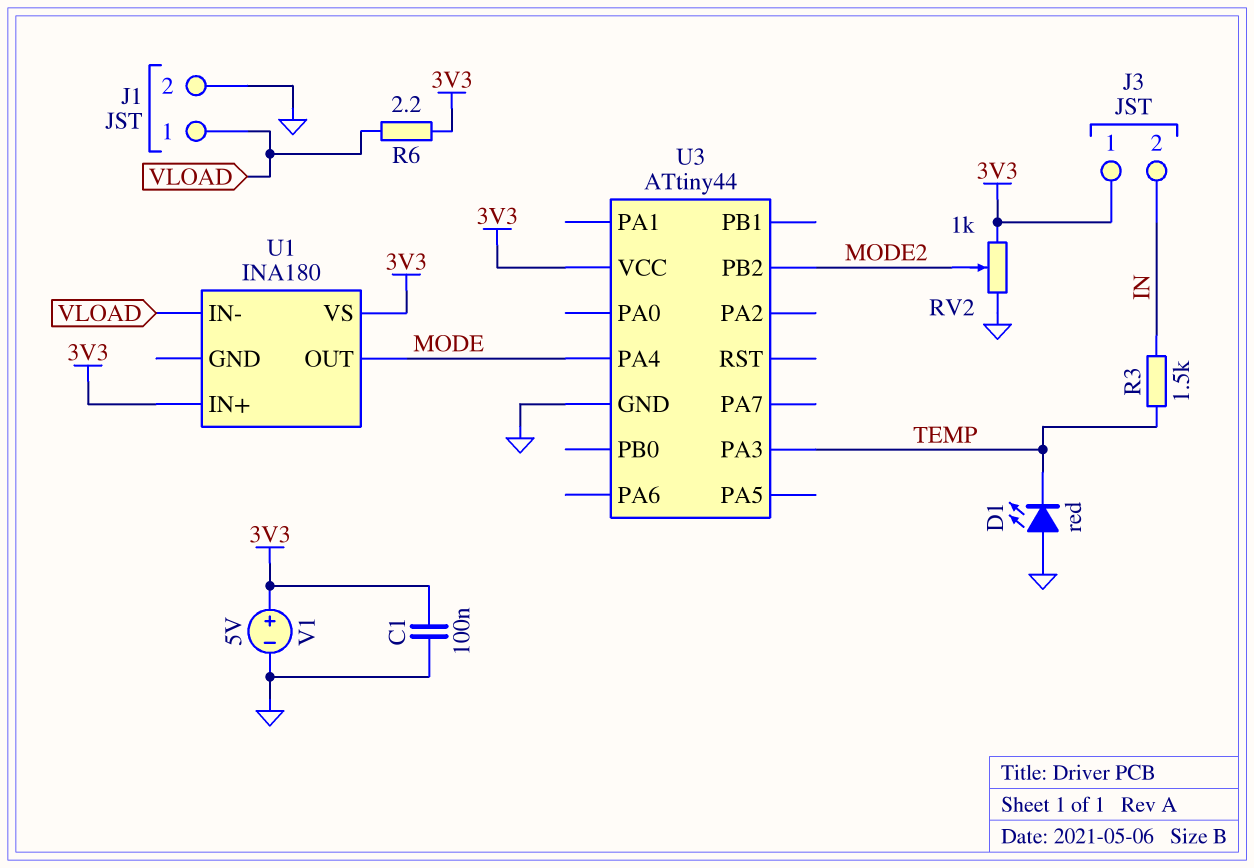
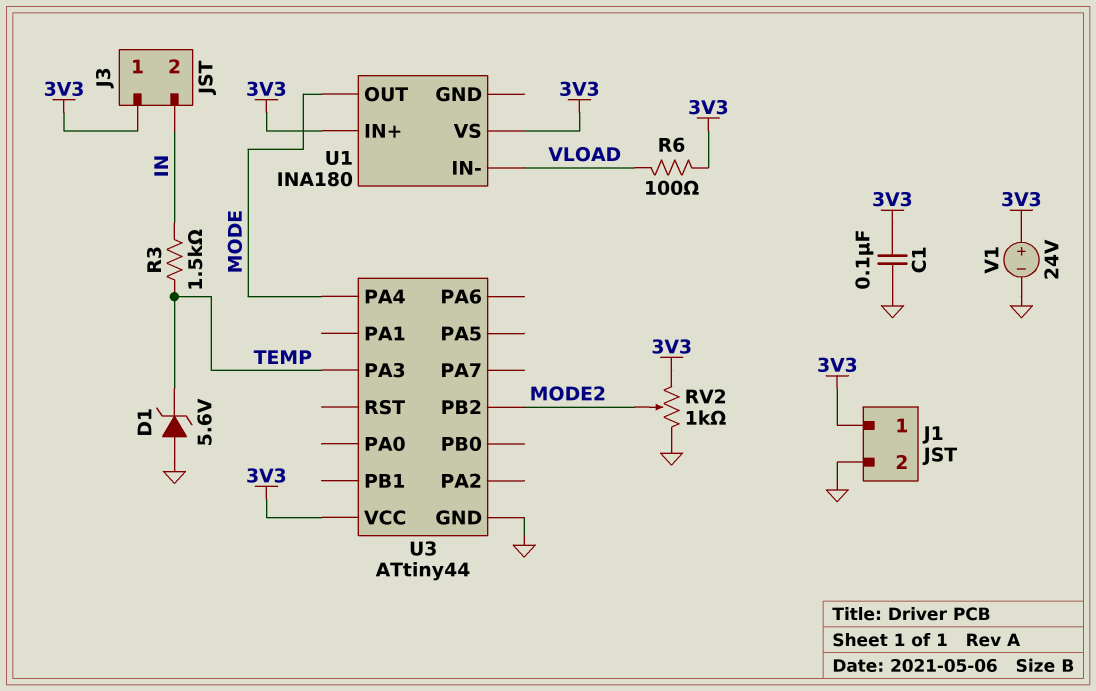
D1: LED red (A GND, K TEMP) -> zener 5.6V (A GND, K TEMP)
J1 pin 1: VLOAD -> 3V3
R6: 2.2 (3V3, VLOAD) -> 100 (3V3, VLOAD)
V1: 5V (plus 3V3, minus GND) -> 24V (plus 3V3, minus GND)

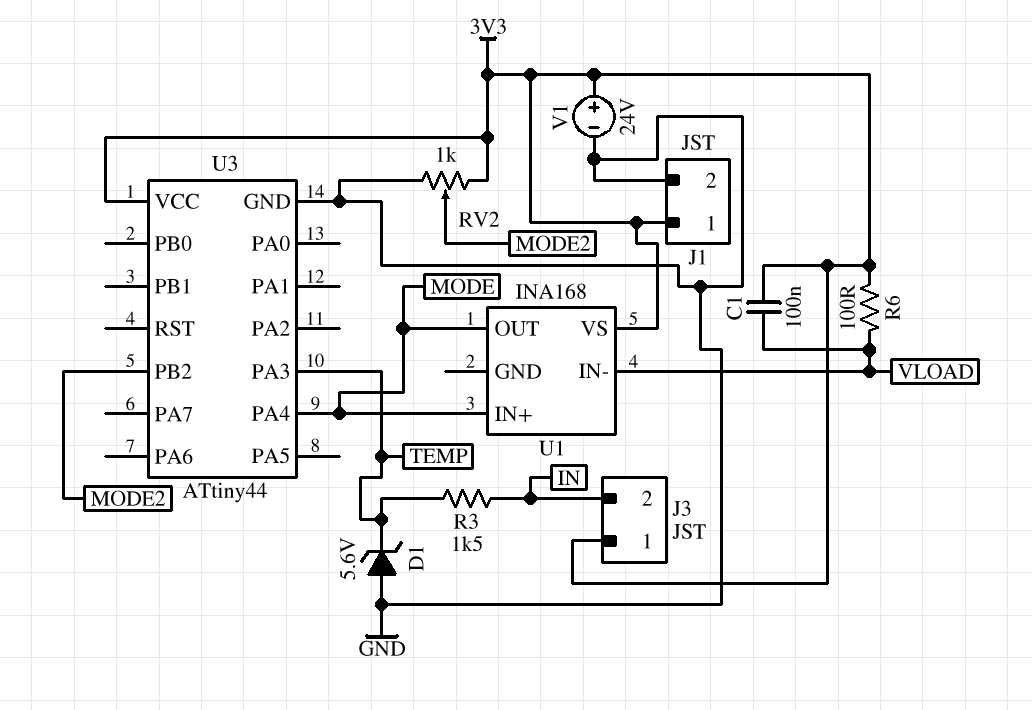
C1: 100nF (3V3, GND) -> 100nF (3V3, VLOAD)
U1: INA180 -> INA168
U1 pin IN+: 3V3 -> MODE

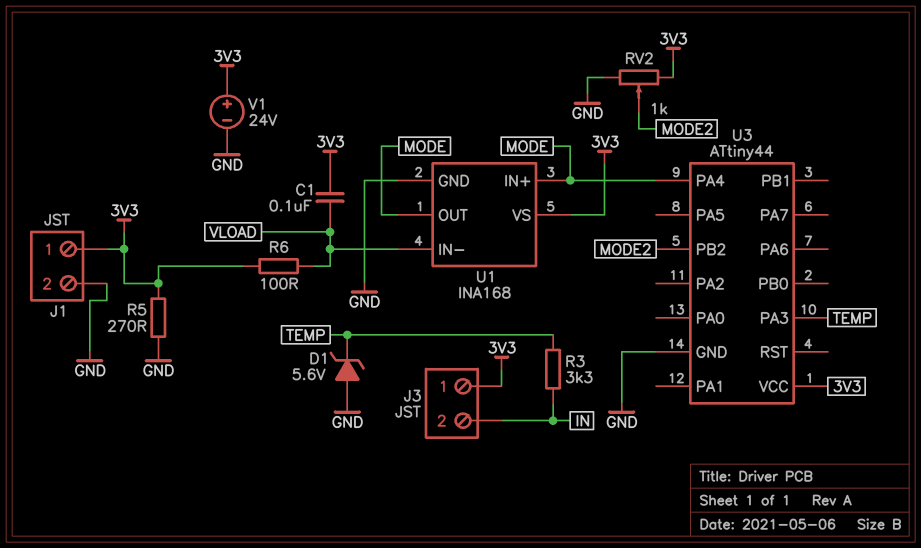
R3: 1.5k (IN, TEMP) -> 3.3k (IN, TEMP)
R5: none -> 270 (3V3, GND)
U1 pin GND: none -> GND

